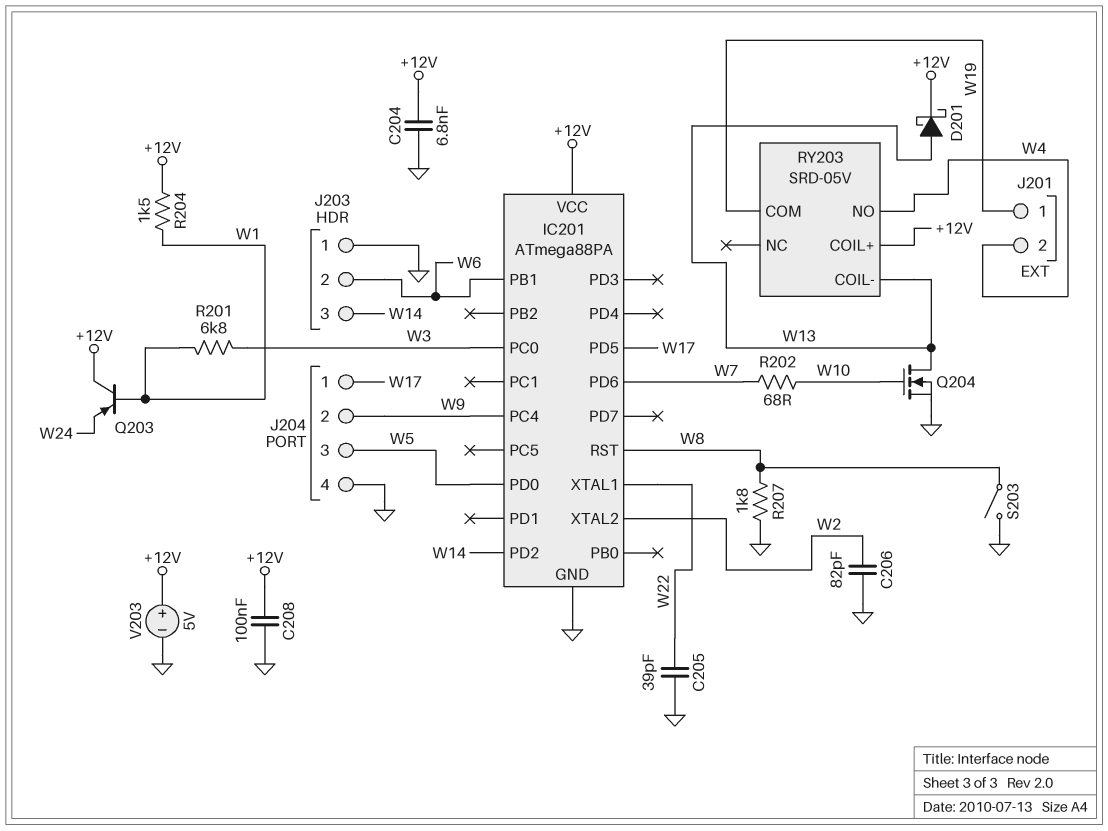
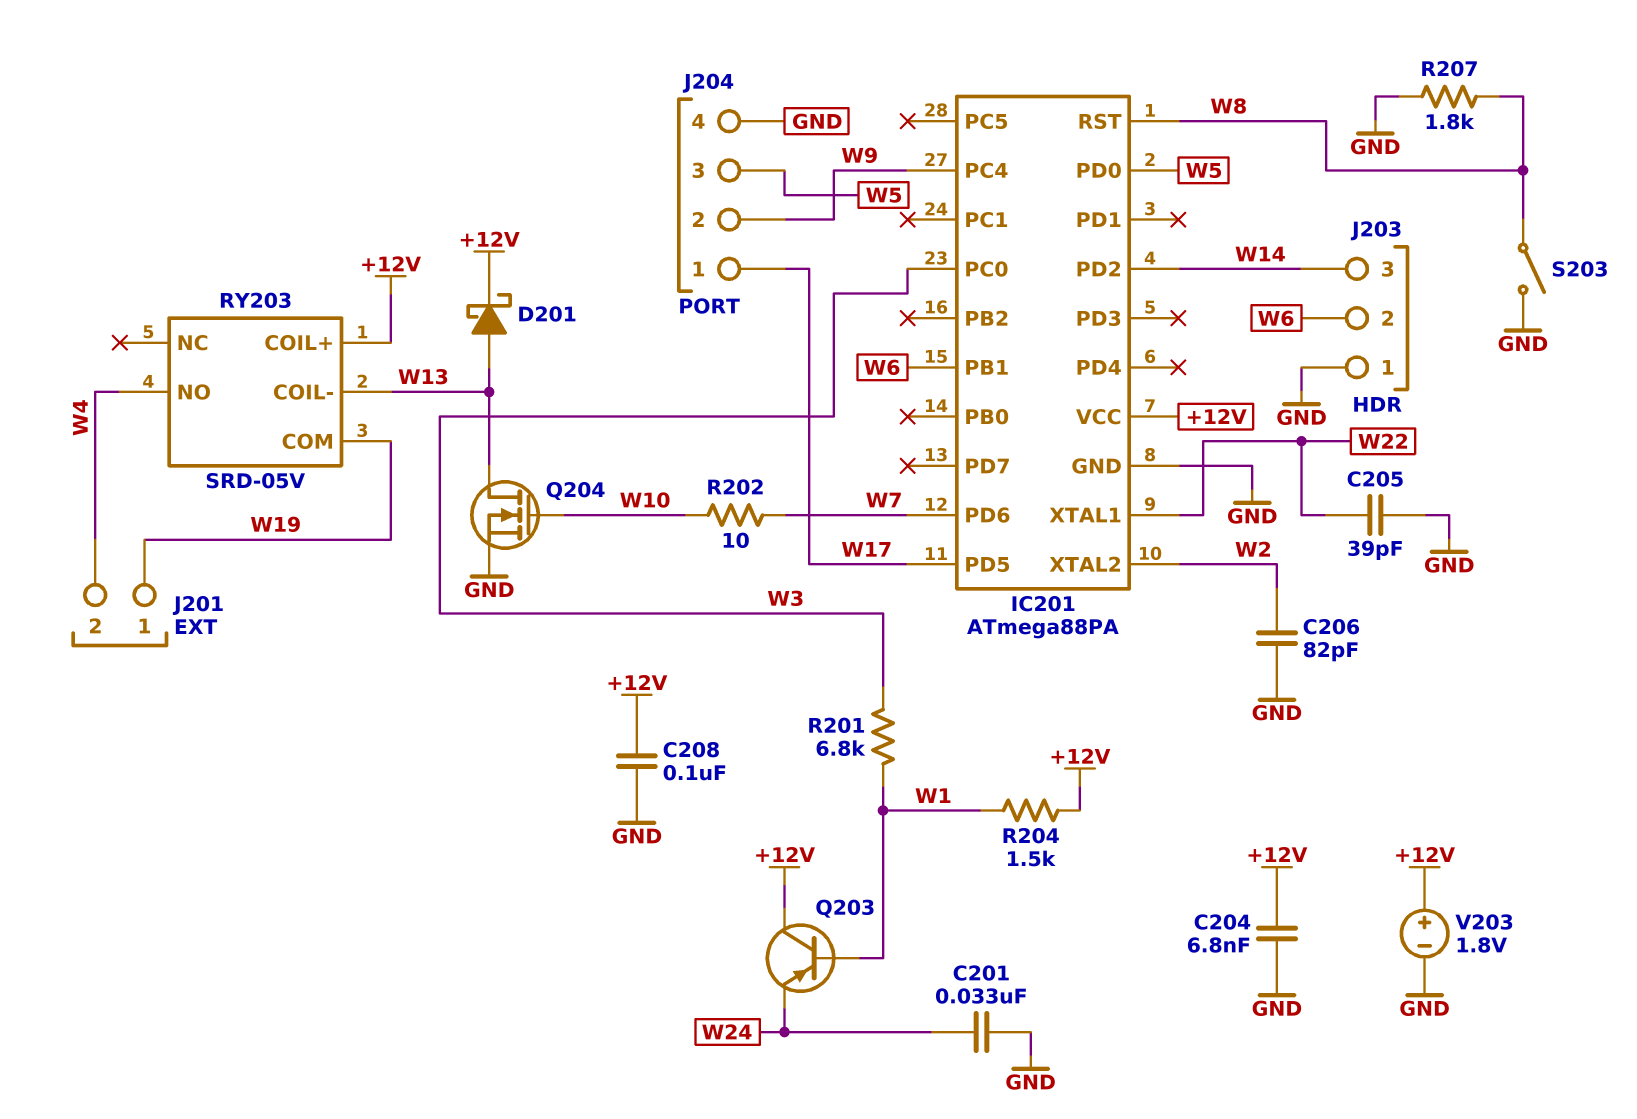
C201: none -> 33nF (GND, W24)
R202: 68 (W7, W10) -> 10 (W7, W10)
V203: 5V (plus +12V, minus GND) -> 1.8V (plus +12V, minus GND)

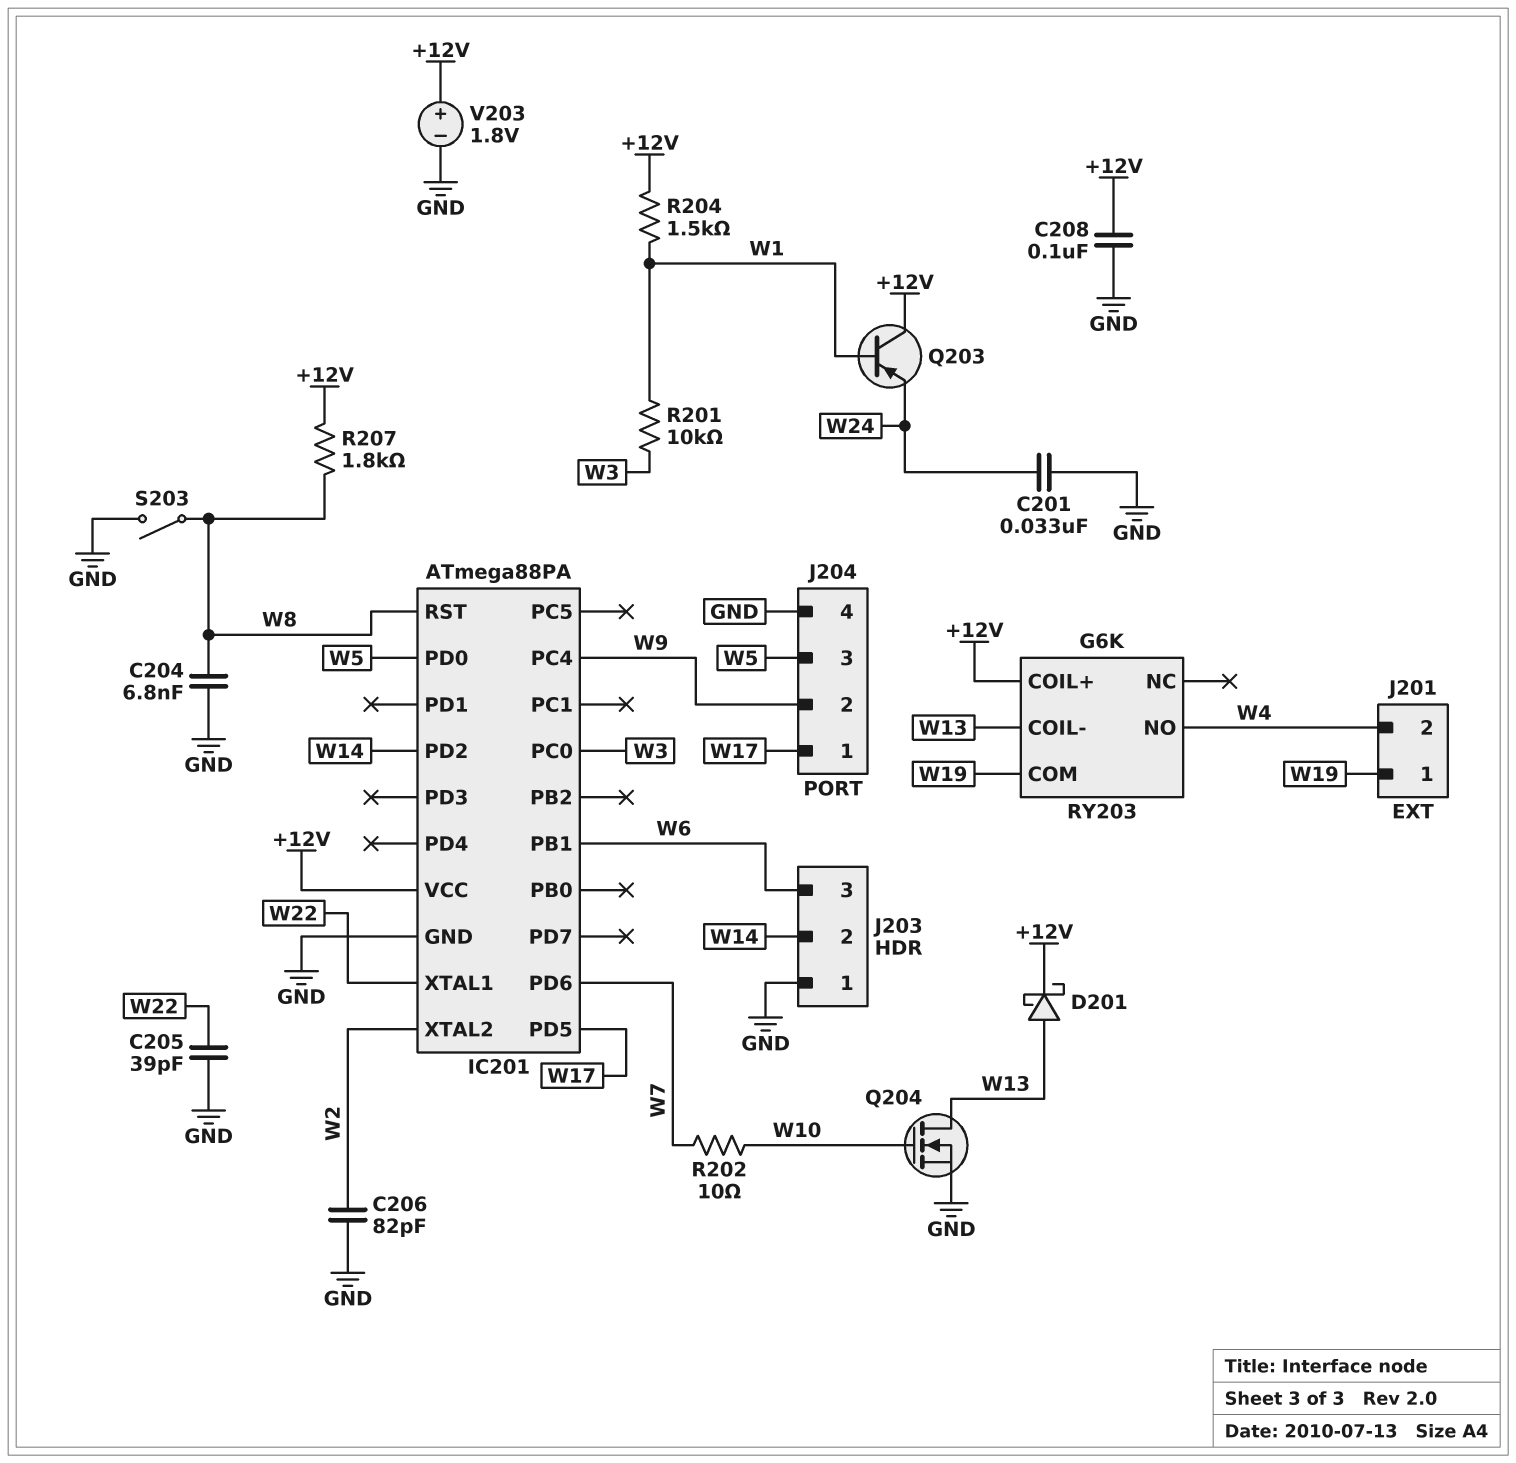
C204: 6.8nF (+12V, GND) -> 6.8nF (GND, W8)
J203 pin 2: W6 -> W14
J203 pin 3: W14 -> W6
R201: 6.8k (W1, W3) -> 10k (W1, W3)
R207: 1.8k (GND, W8) -> 1.8k (+12V, W8)
RY203: SRD-05V -> G6K

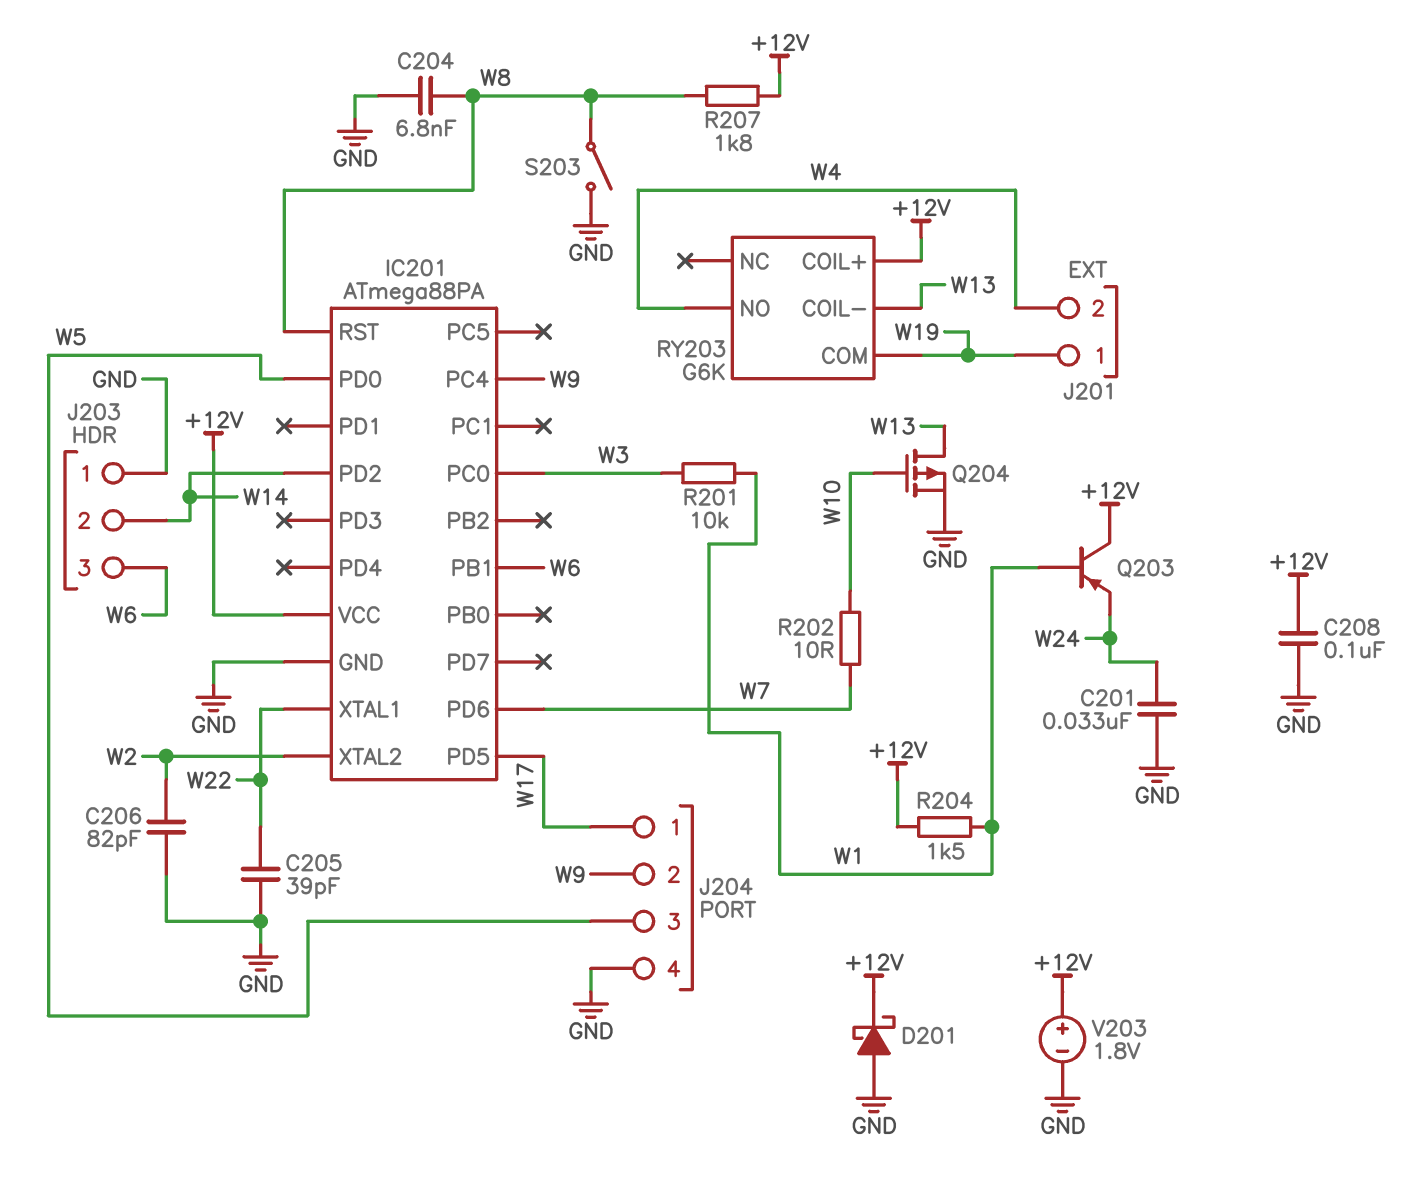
D201: schottky (A W13, K +12V) -> schottky (A GND, K +12V)
Q204: NMOS (G W10, D W13, S GND) -> PMOS (G W10, D W13, S GND)

